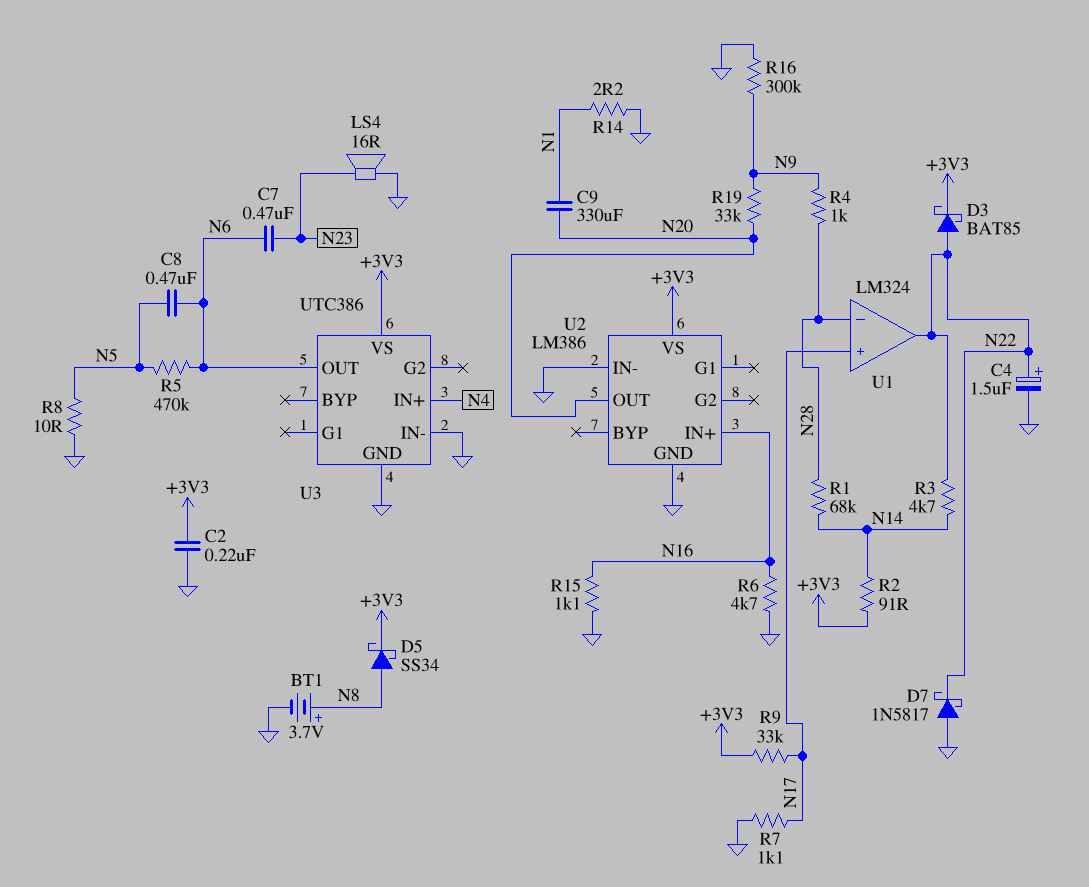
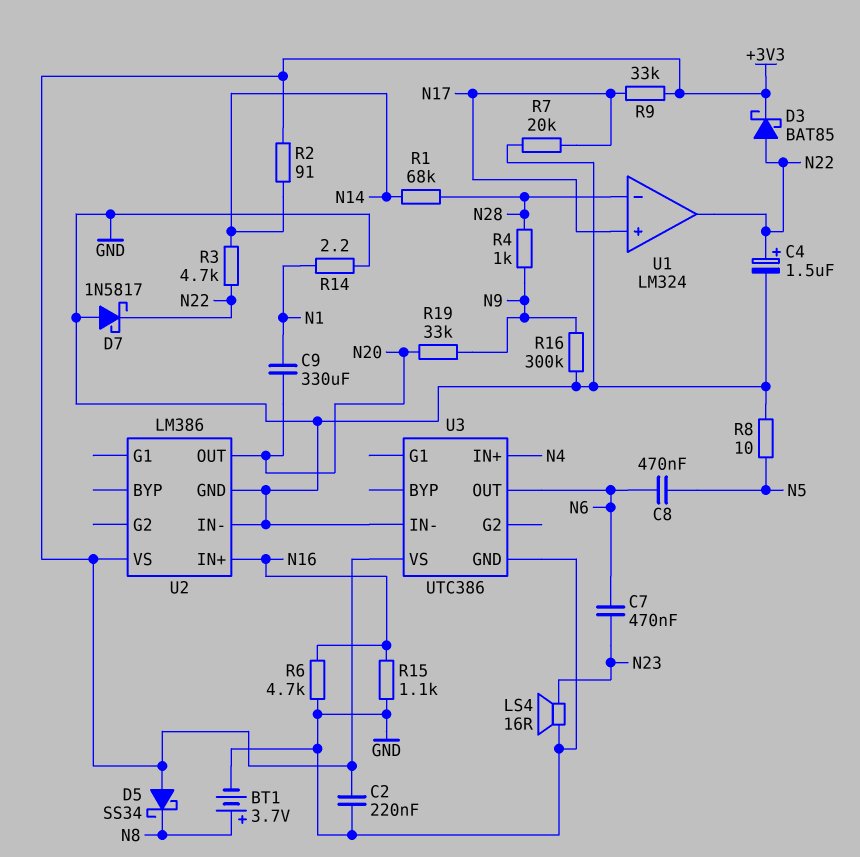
D5: schottky SS34 (A N8, K +3V3) -> schottky SS34 (A +3V3, K N8)
R5: 470k (N5, N6) -> none
R7: 1.1k (GND, N17) -> 20k (GND, N17)

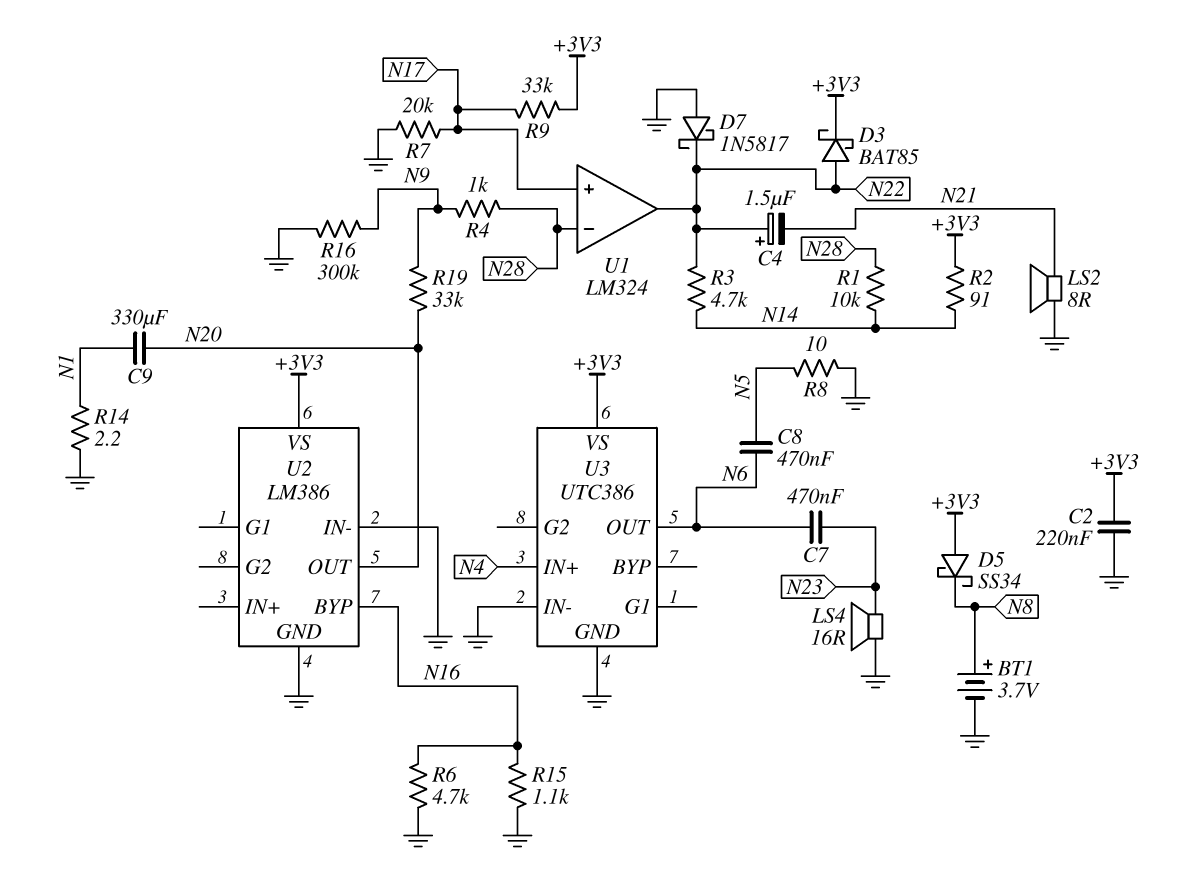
C4: 1.5uF (plus N22, minus GND) -> 1.5uF (plus N22, minus N21)
LS2: none -> speaker 8R (GND, N21)
R1: 68k (N14, N28) -> 10k (N14, N28)
U2 pin BYP: none -> N16
U2 pin IN+: N16 -> none

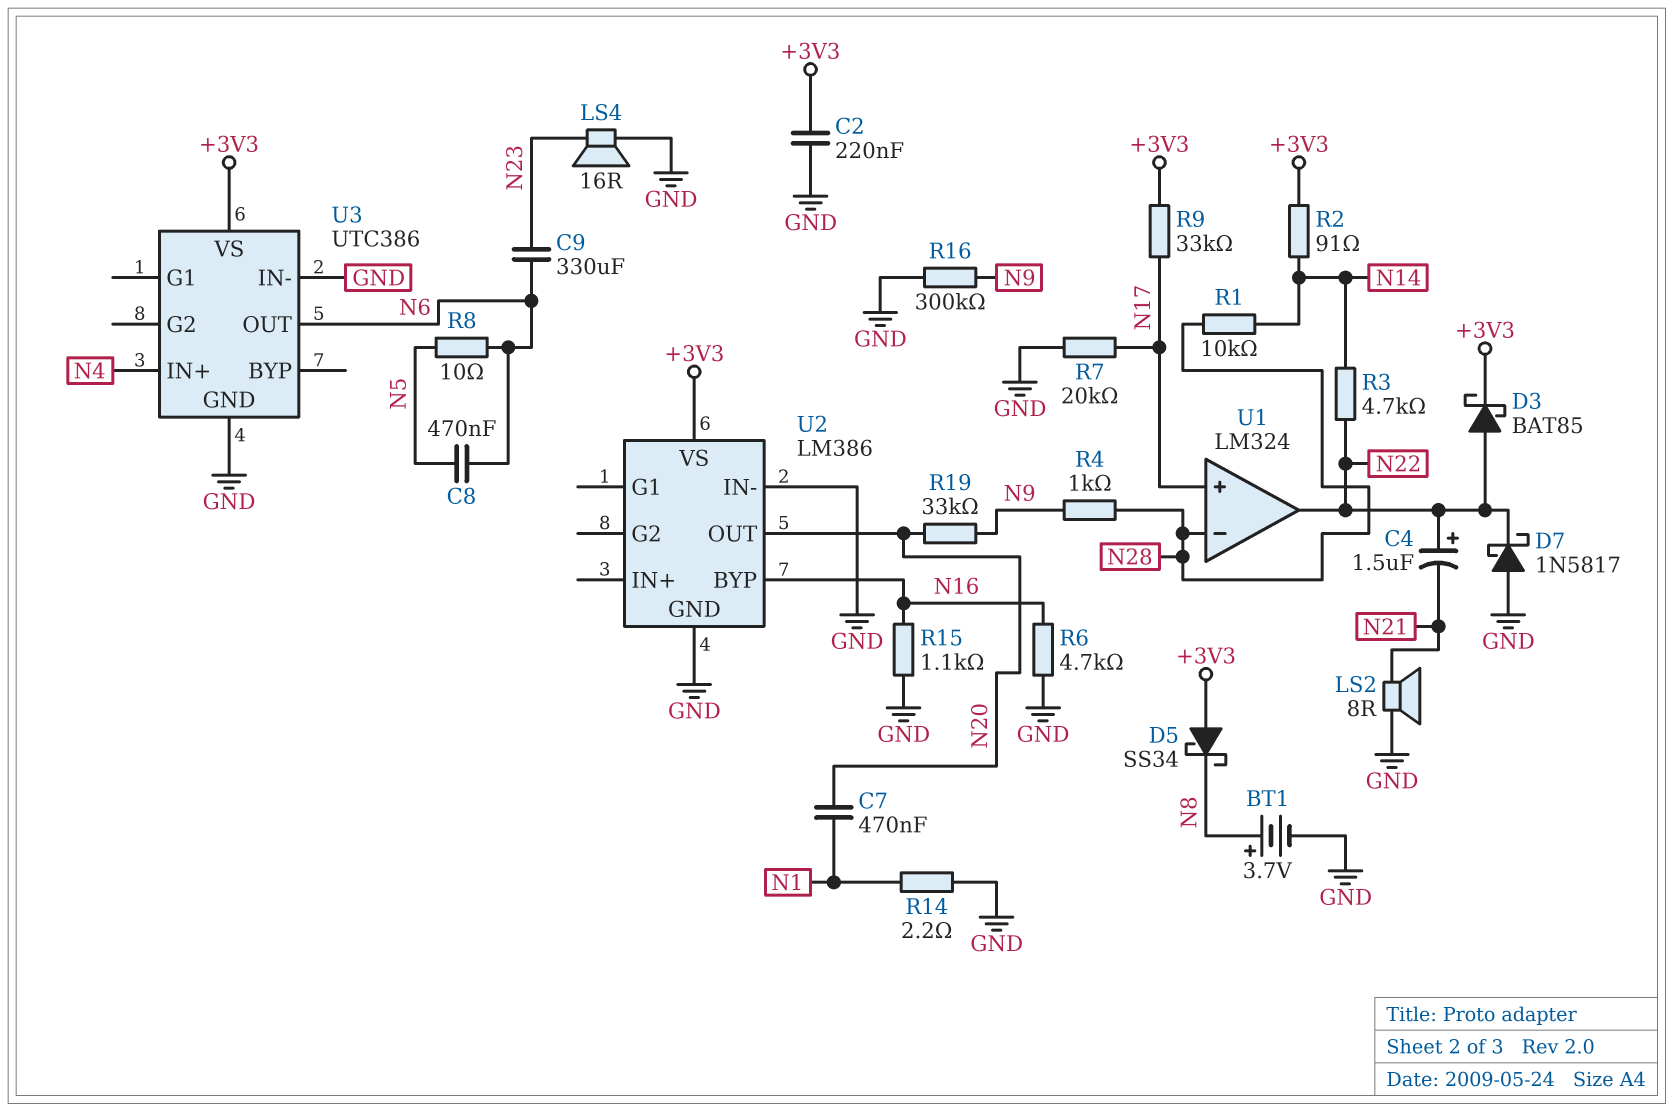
C7: 470nF (N6, N23) -> 470nF (N1, N20)
C9: 330uF (N1, N20) -> 330uF (N6, N23)
R8: 10 (GND, N5) -> 10 (N5, N6)

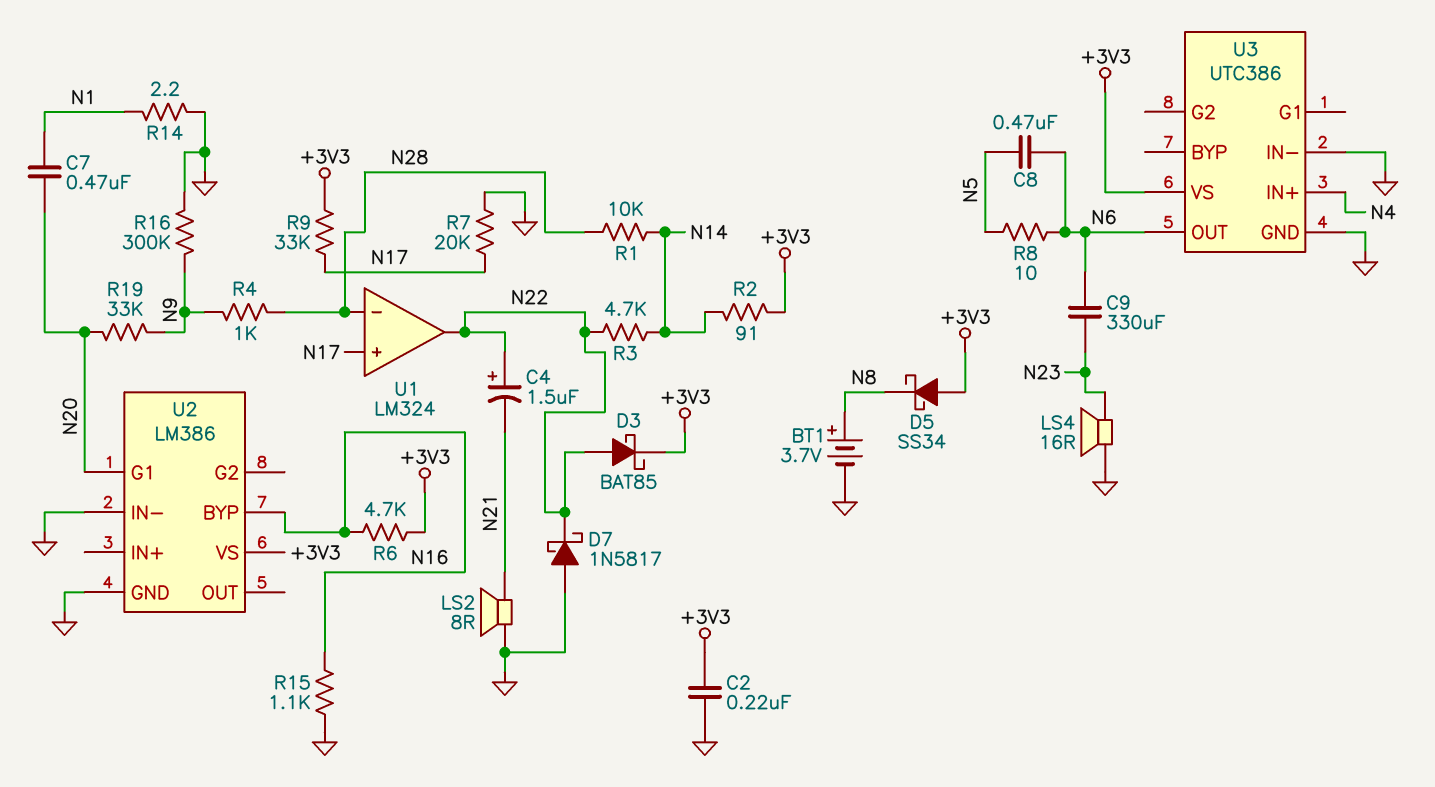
R6: 4.7k (GND, N16) -> 4.7k (+3V3, N16)
U2 pin G1: none -> N20
U2 pin OUT: N20 -> none

